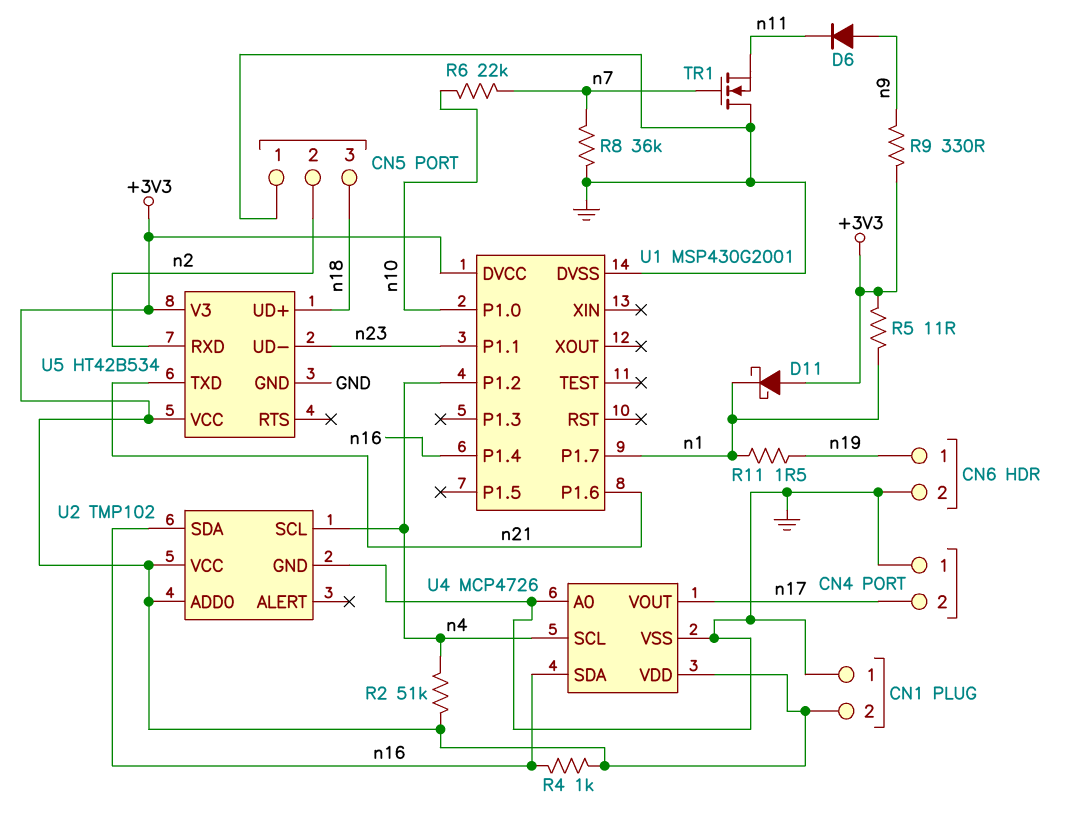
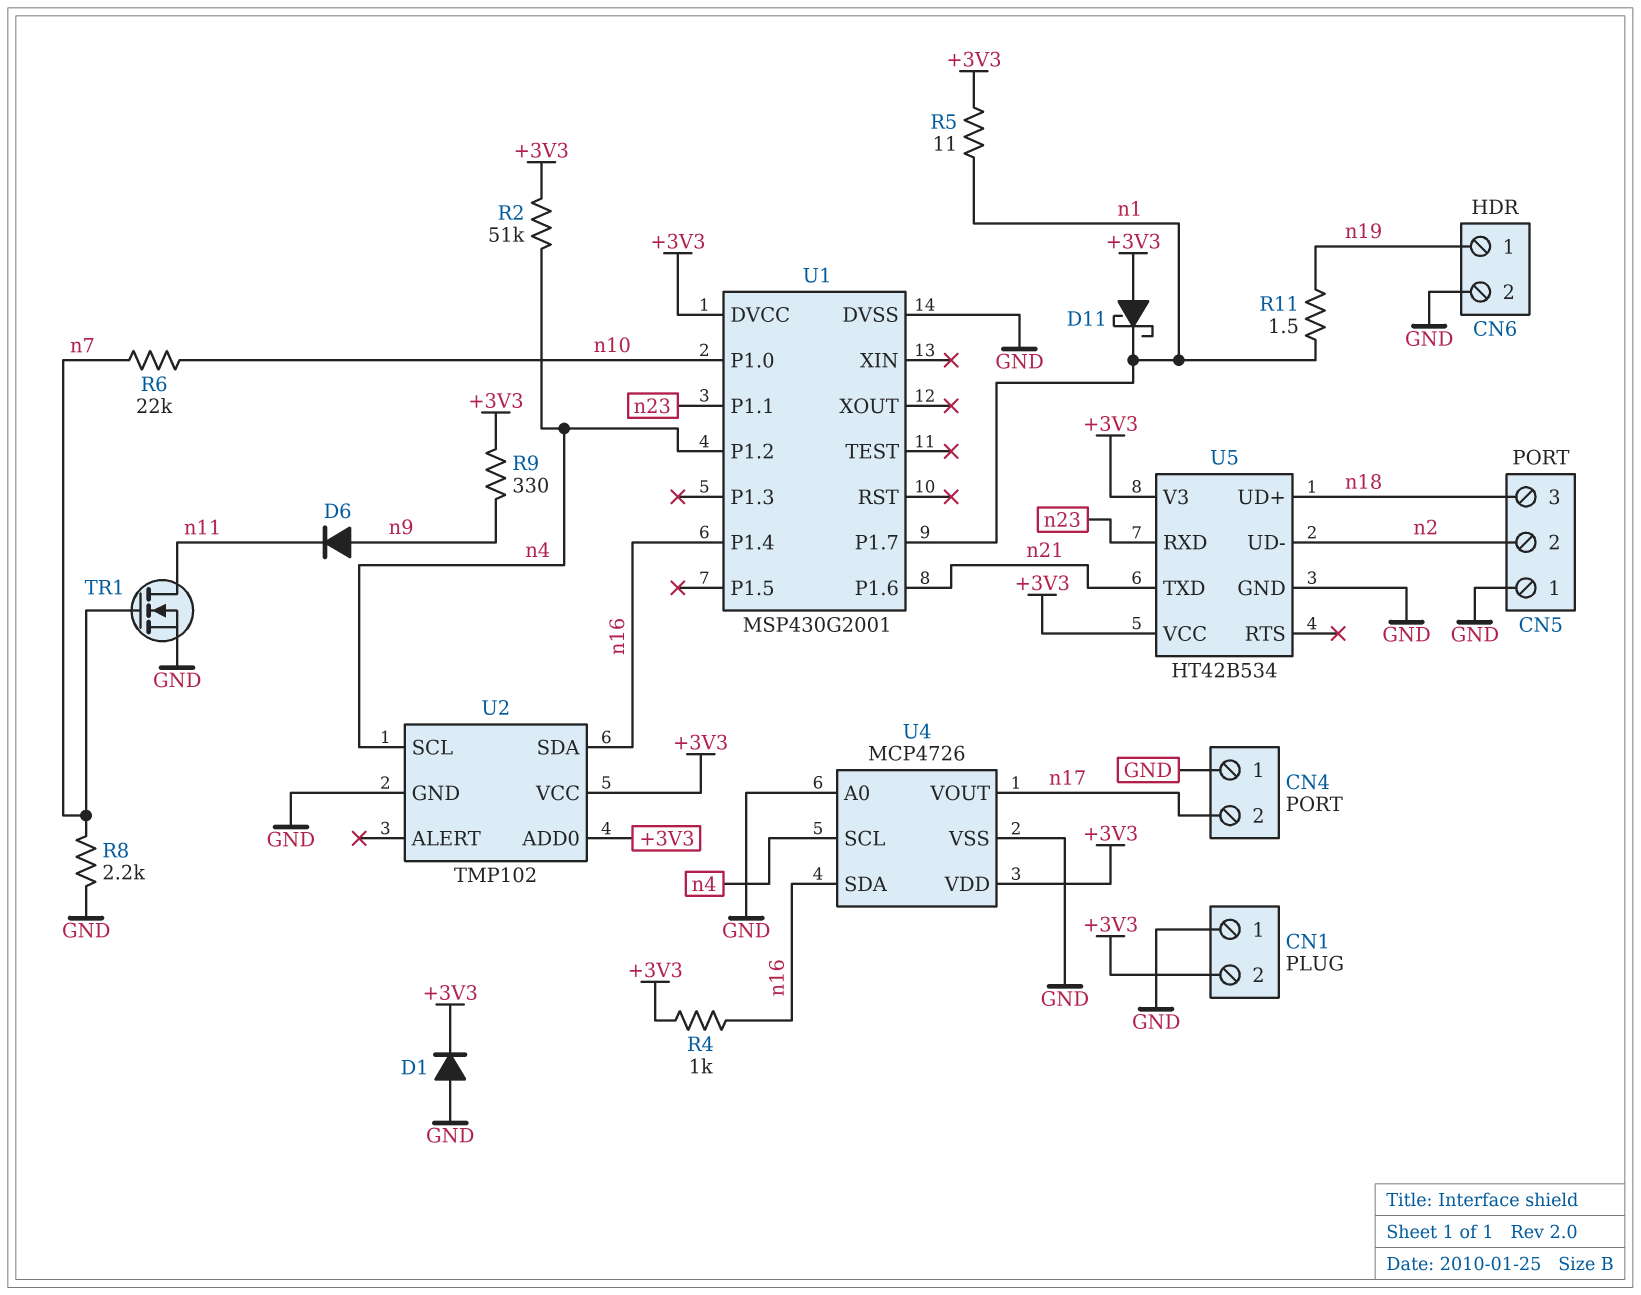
D1: none -> diode (A GND, K +3V3)
R8: 36k (GND, n7) -> 2.2k (GND, n7)
TR1: NMOS (G n7, D GND, S n11) -> NMOS (G n7, D n11, S GND)
U5 pin RXD: n2 -> n23
U5 pin UD-: n23 -> n2

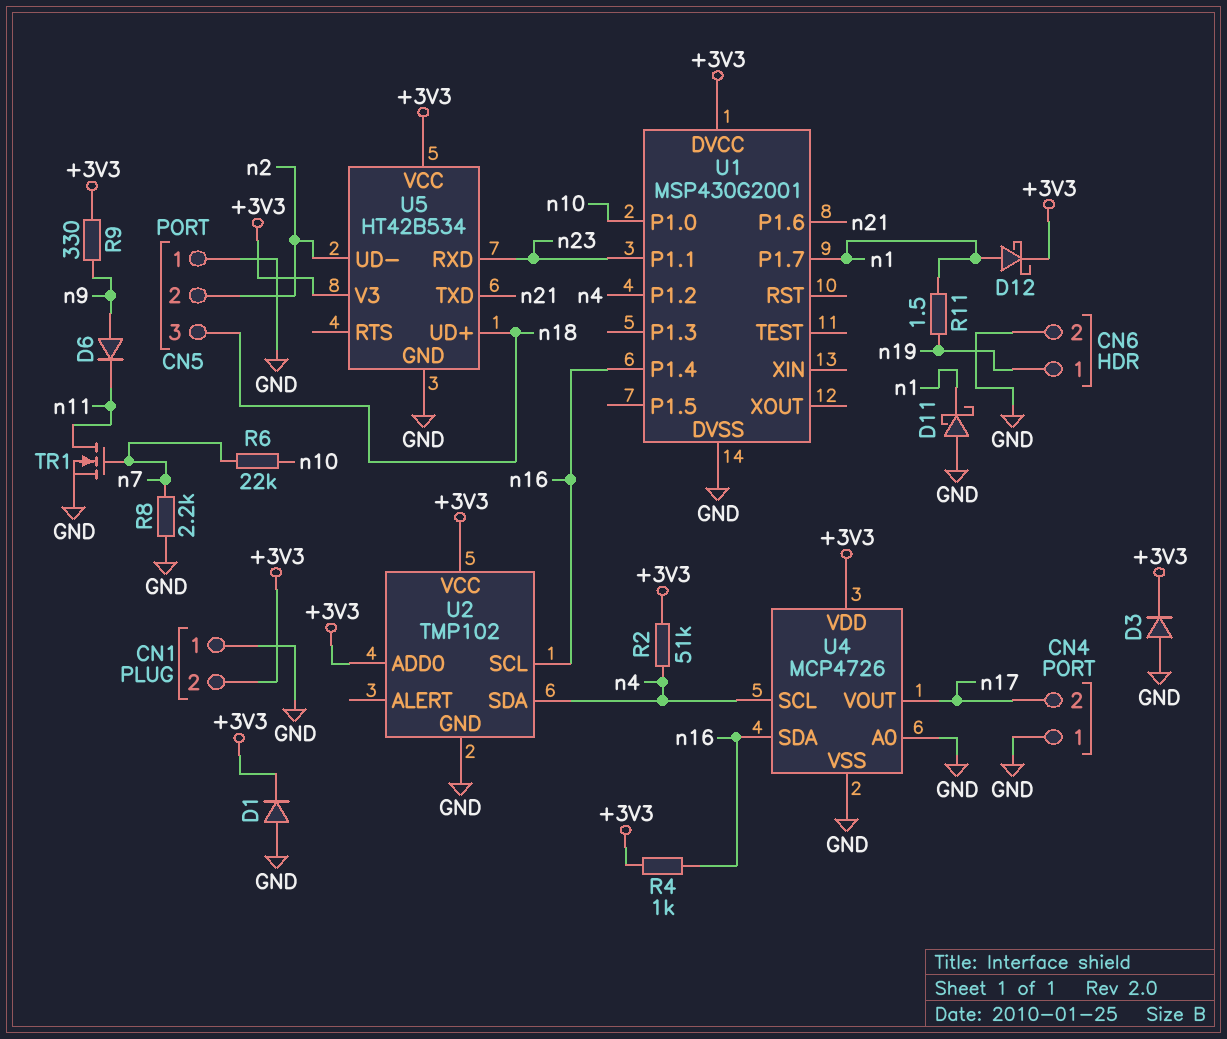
D3: none -> diode (A GND, K +3V3)
D11: schottky (A +3V3, K n1) -> schottky (A GND, K n1)
D12: none -> schottky (A n1, K +3V3)
R5: 11 (+3V3, n1) -> none
U2 pin SCL: n4 -> n16
U2 pin SDA: n16 -> n4

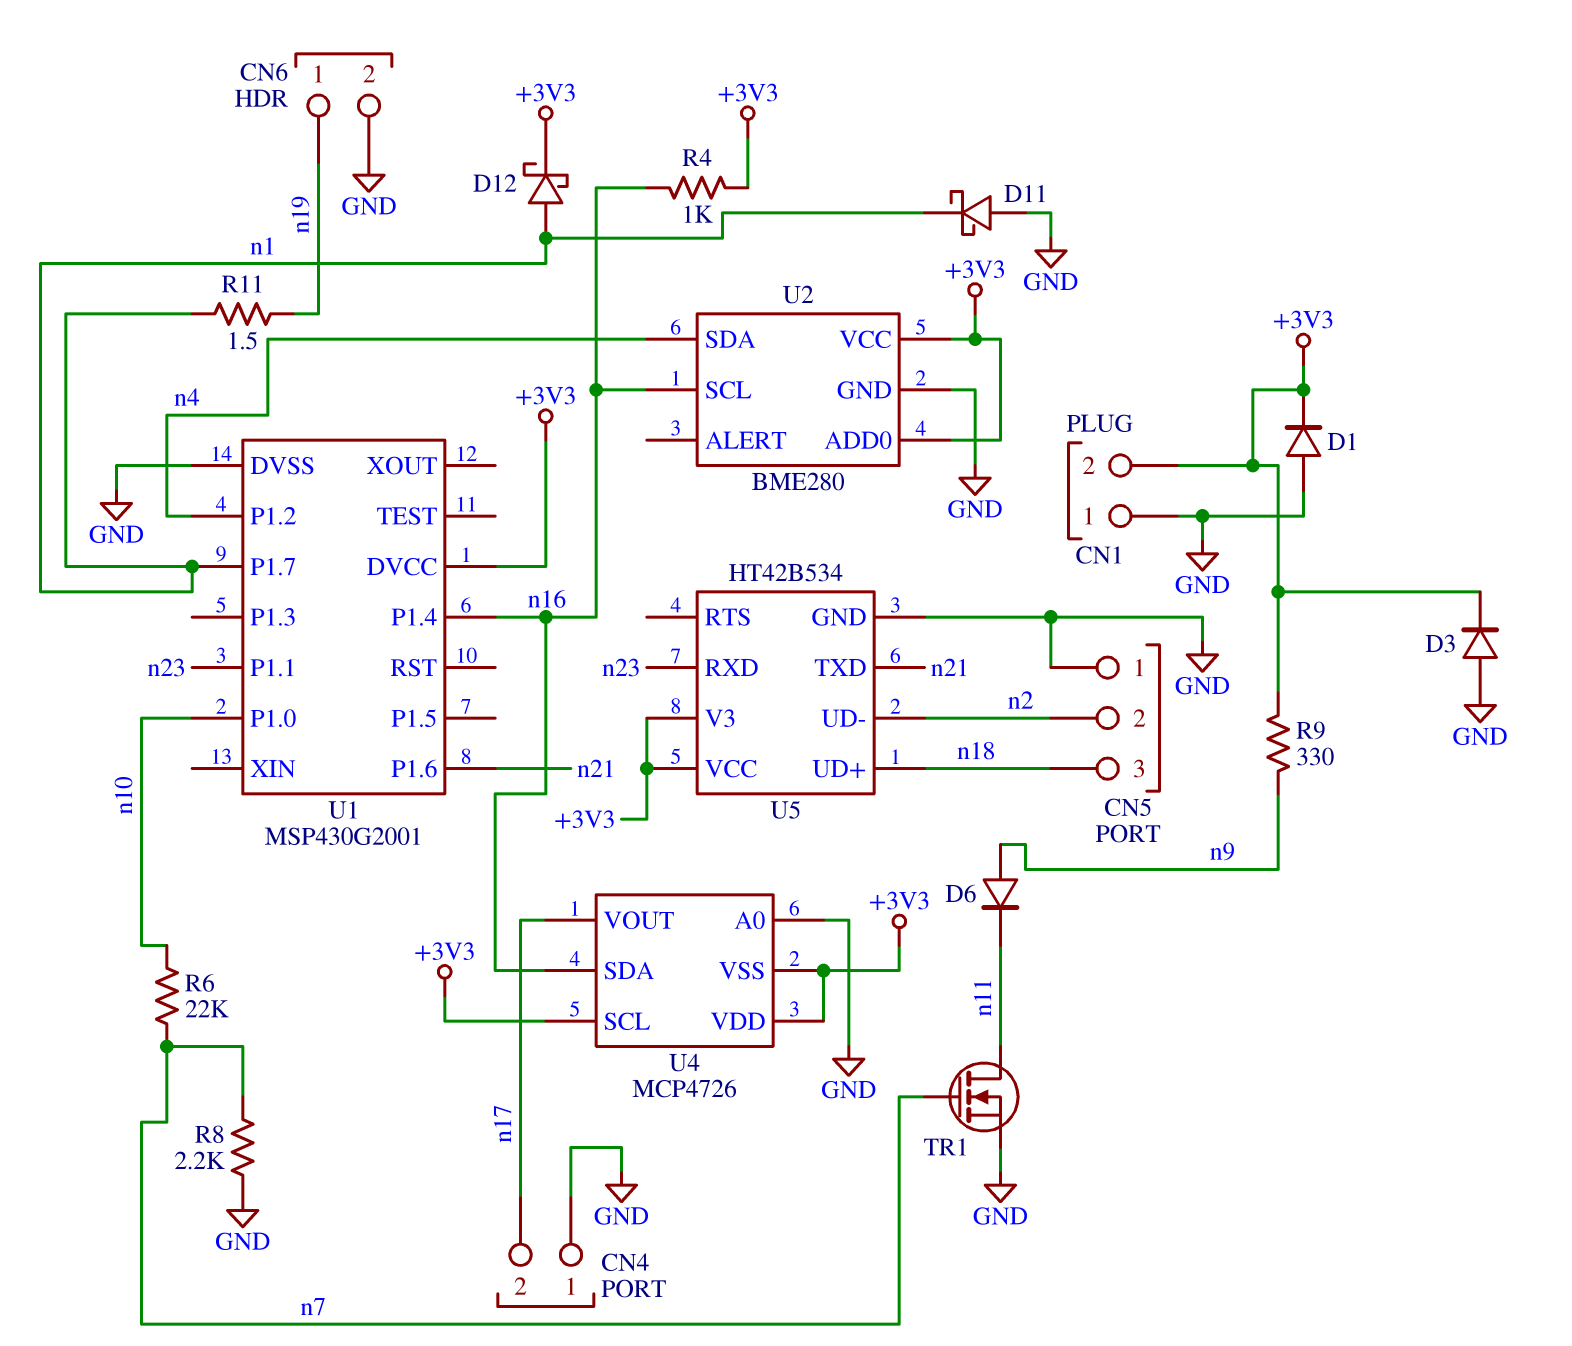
R2: 51k (+3V3, n4) -> none
U2: TMP102 -> BME280
U4 pin SCL: n4 -> +3V3
U4 pin VSS: GND -> +3V3

